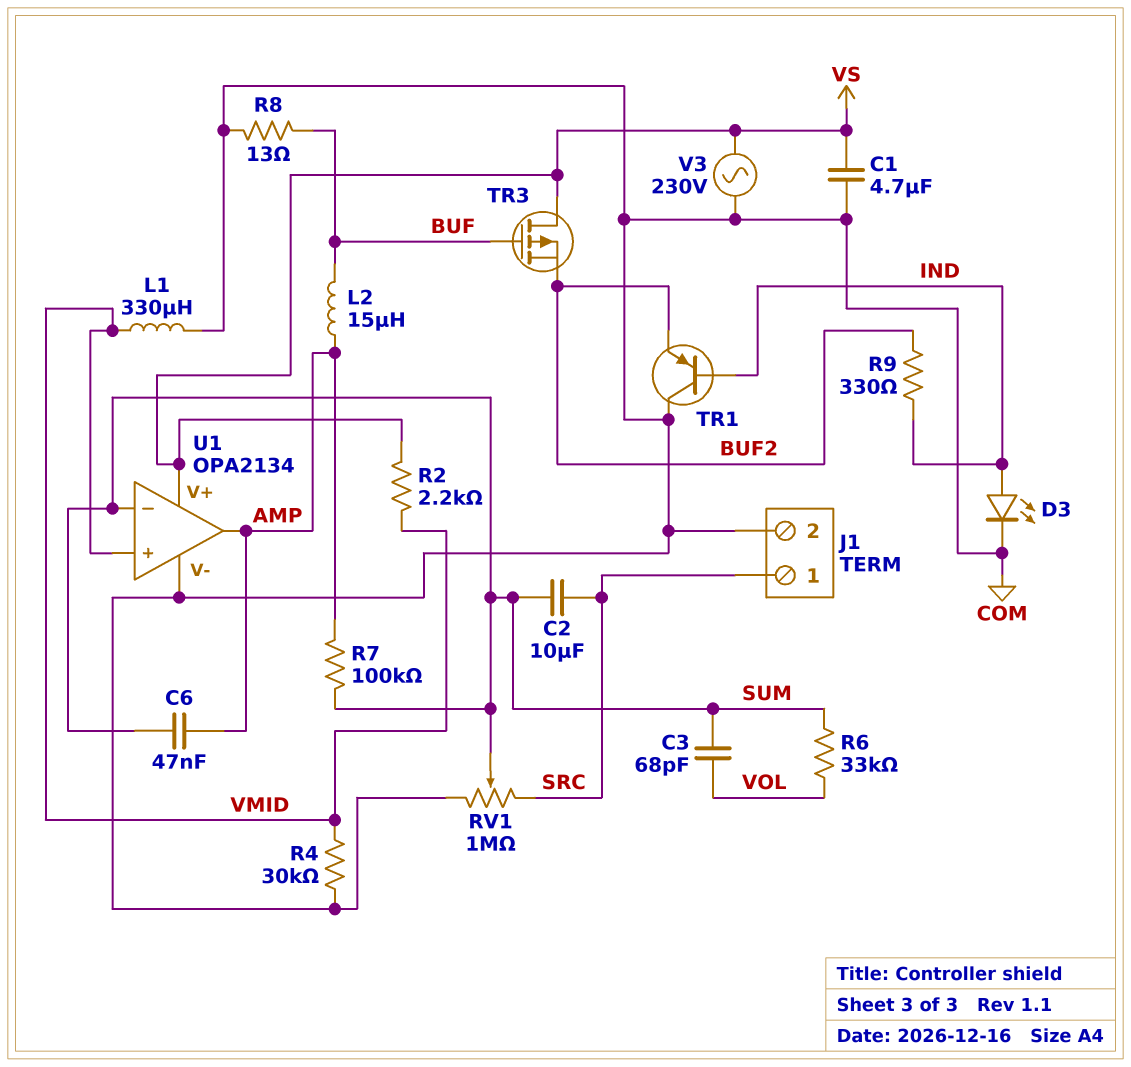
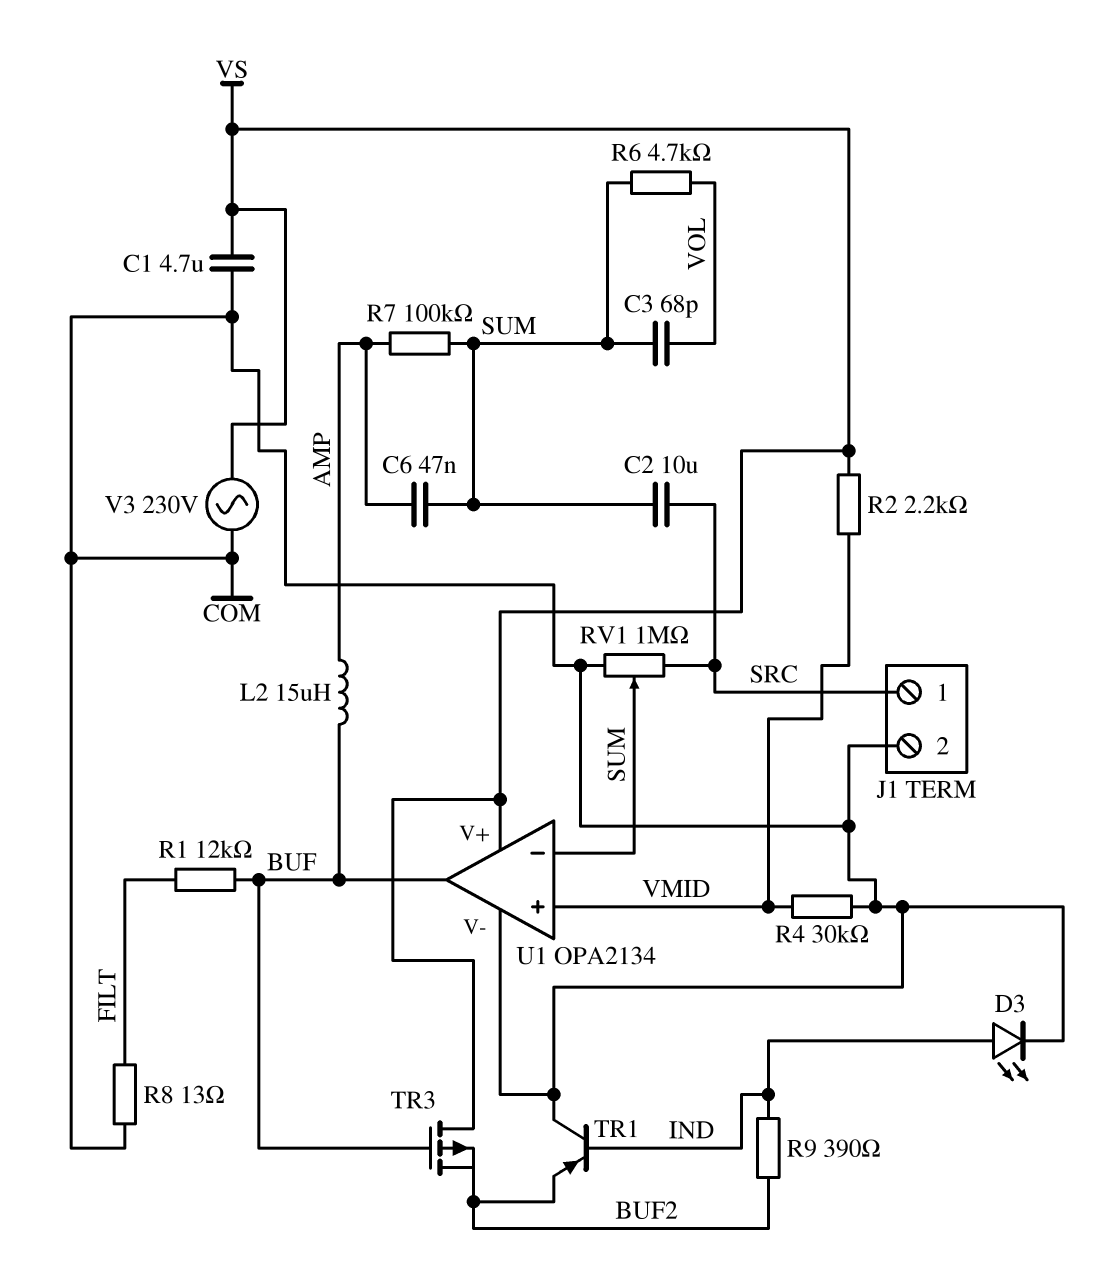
L1: 330uH (COM, VMID) -> none
R1: none -> 12k (BUF, FILT)
R6: 33k (SUM, VOL) -> 4.7k (SUM, VOL)
R8: 13 (BUF, COM) -> 13 (COM, FILT)
R9: 330 (BUF2, IND) -> 390 (BUF2, IND)
U1 pin out: AMP -> BUF

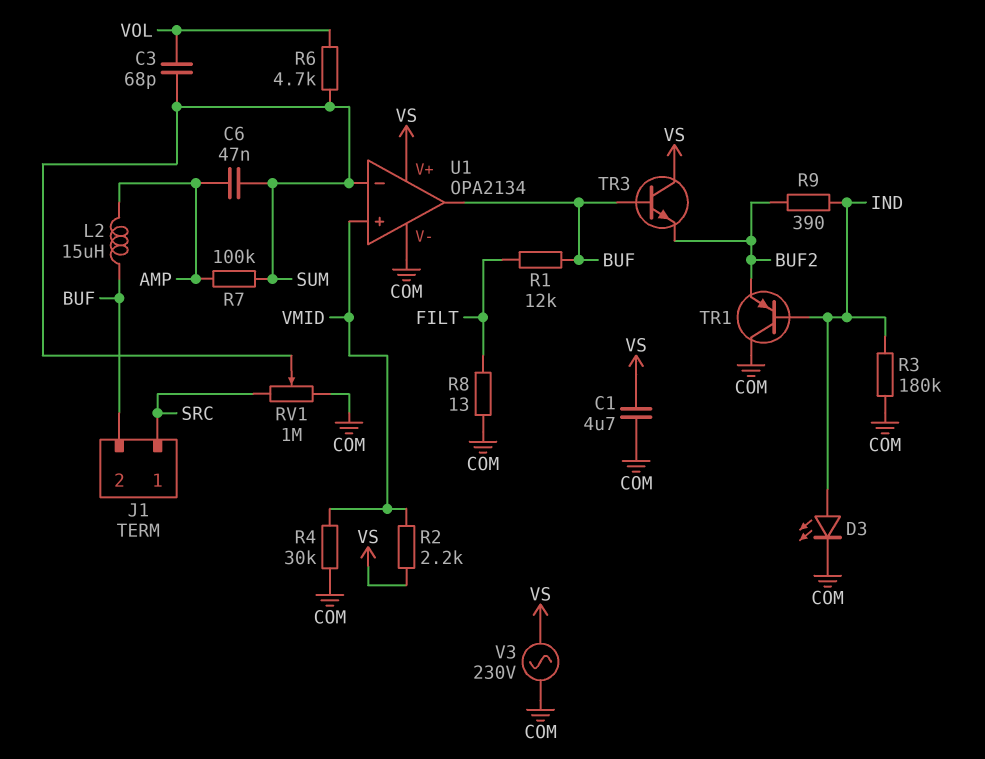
C2: 10uF (SRC, SUM) -> none
J1 pin 2: COM -> BUF
R3: none -> 180k (COM, IND)
TR3: PMOS (G BUF, D VS, S BUF2) -> NPN (B BUF, C VS, E BUF2)

